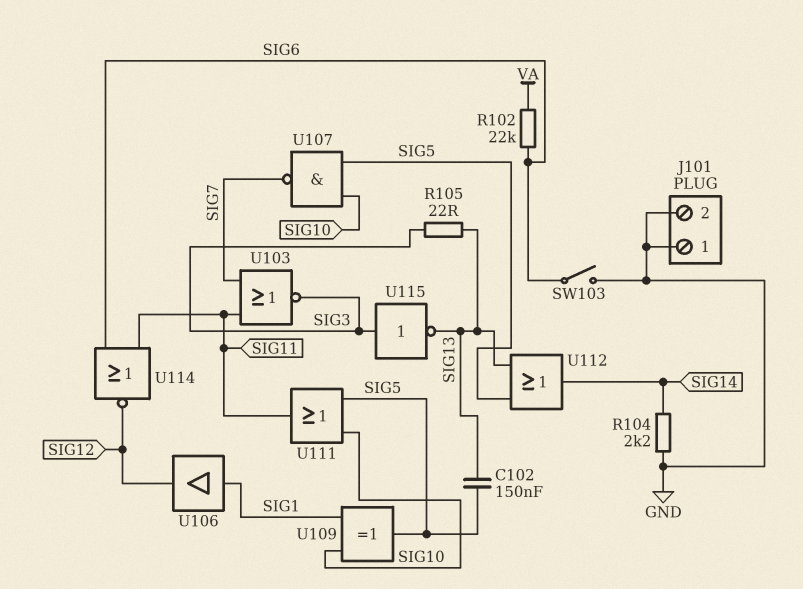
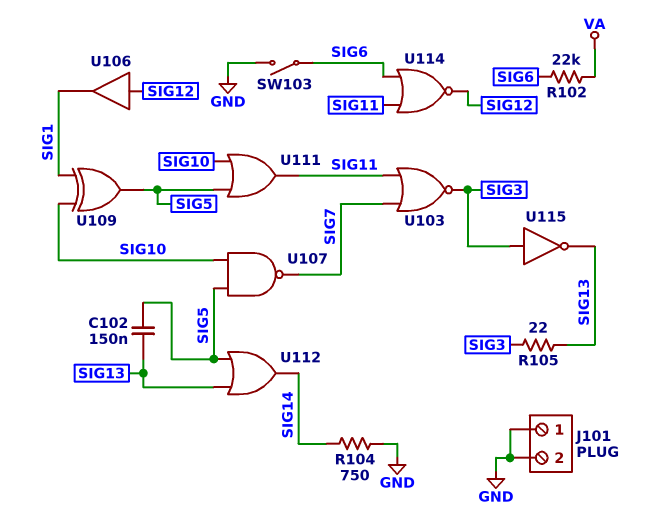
R104: 2.2k (GND, SIG14) -> 750 (GND, SIG14)
U106: buffer (in SIG1, out SIG12) -> buffer (in SIG12, out SIG1)

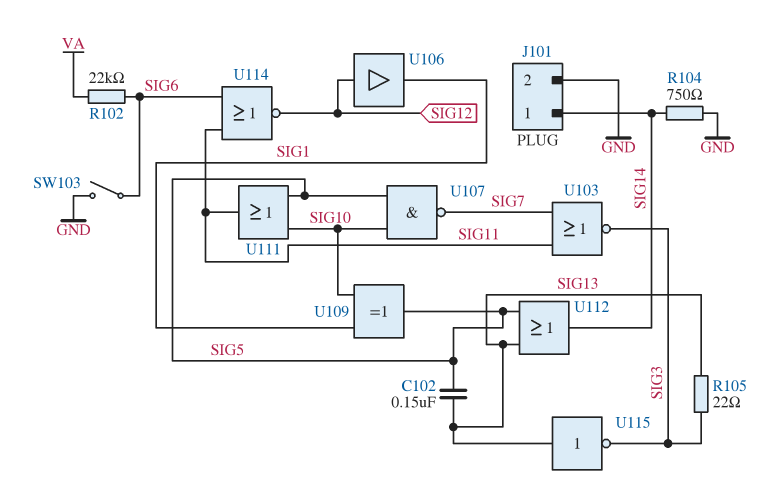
J101 pin 1: GND -> SIG14
U115: NOT (in SIG3, out SIG13) -> NOT (in SIG13, out SIG3)

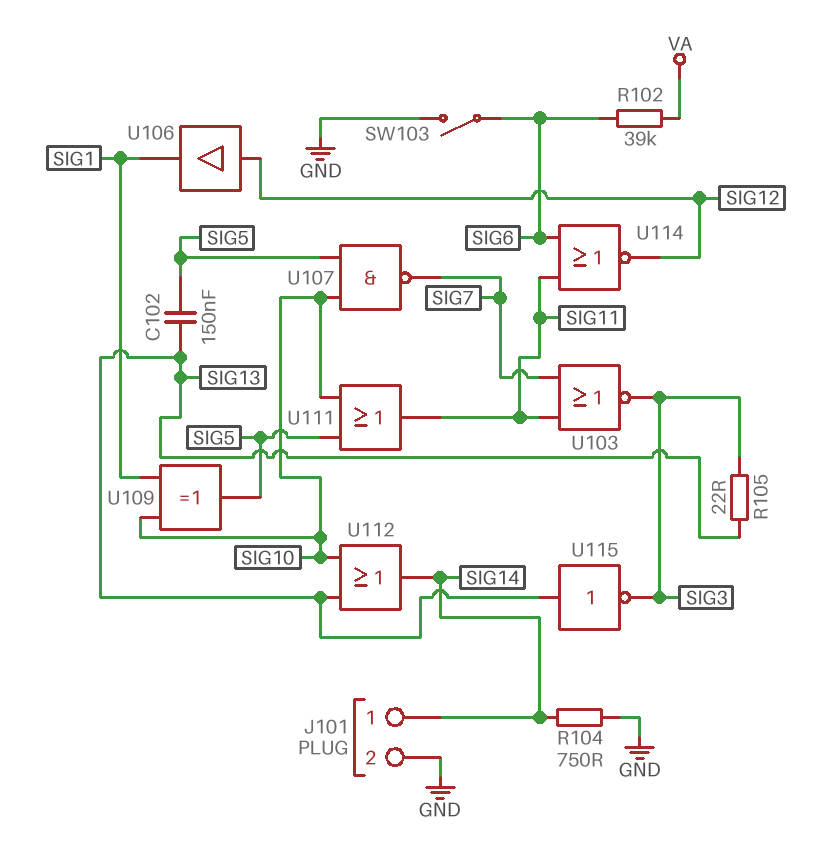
R102: 22k (SIG6, VA) -> 39k (SIG6, VA)
U112: OR (in SIG5, in SIG13, out SIG14) -> OR (in SIG10, in SIG13, out SIG14)

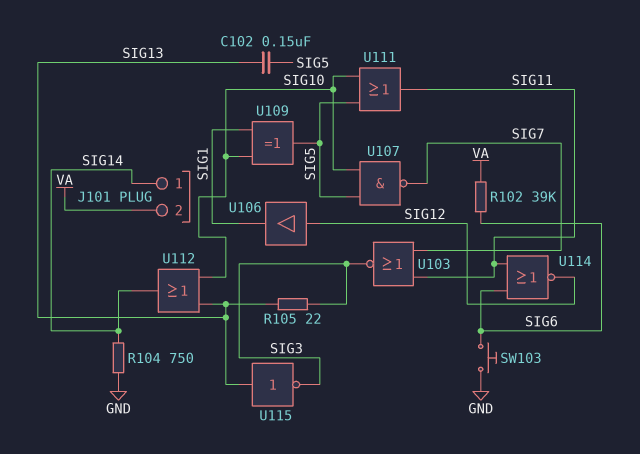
J101 pin 2: GND -> VA
SW103: switch (GND, SIG6) -> button (GND, SIG6)

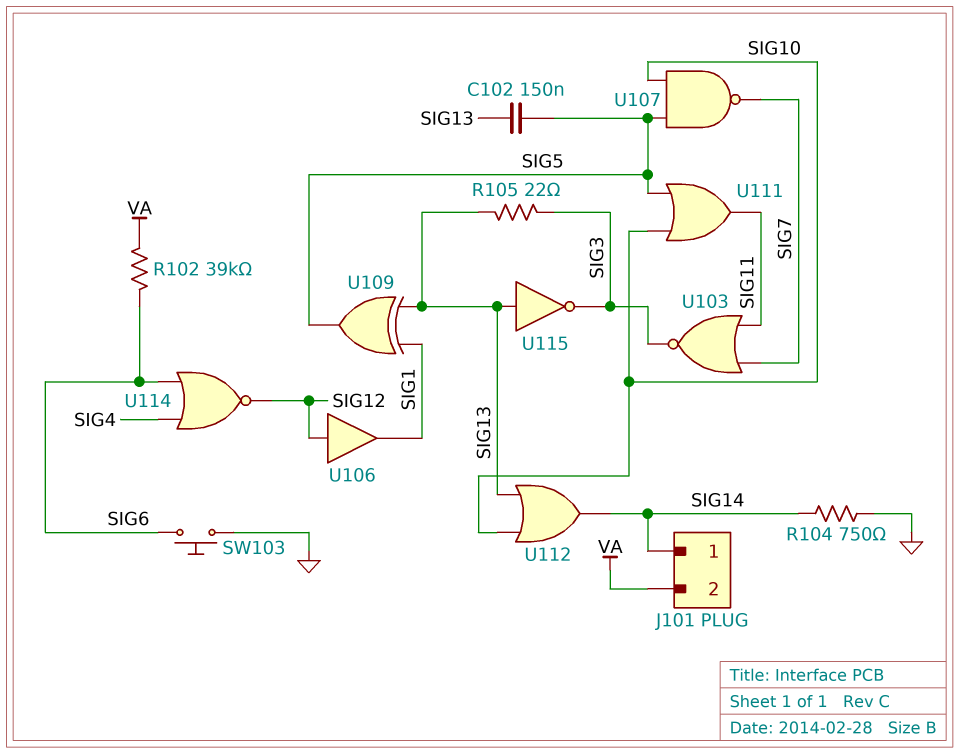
U109: XOR (in SIG1, in SIG10, out SIG5) -> XOR (in SIG1, in SIG13, out SIG5)
U114: NOR (in SIG6, in SIG11, out SIG12) -> NOR (in SIG4, in SIG6, out SIG12)

